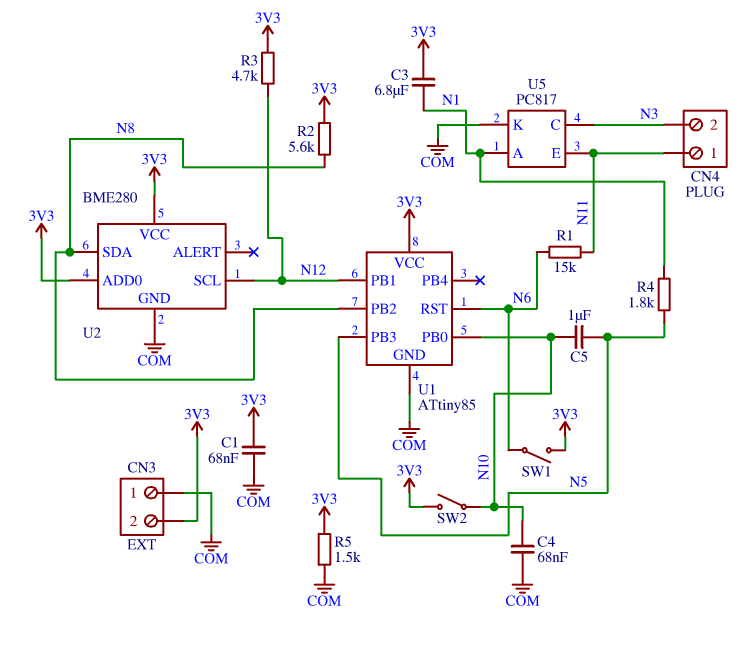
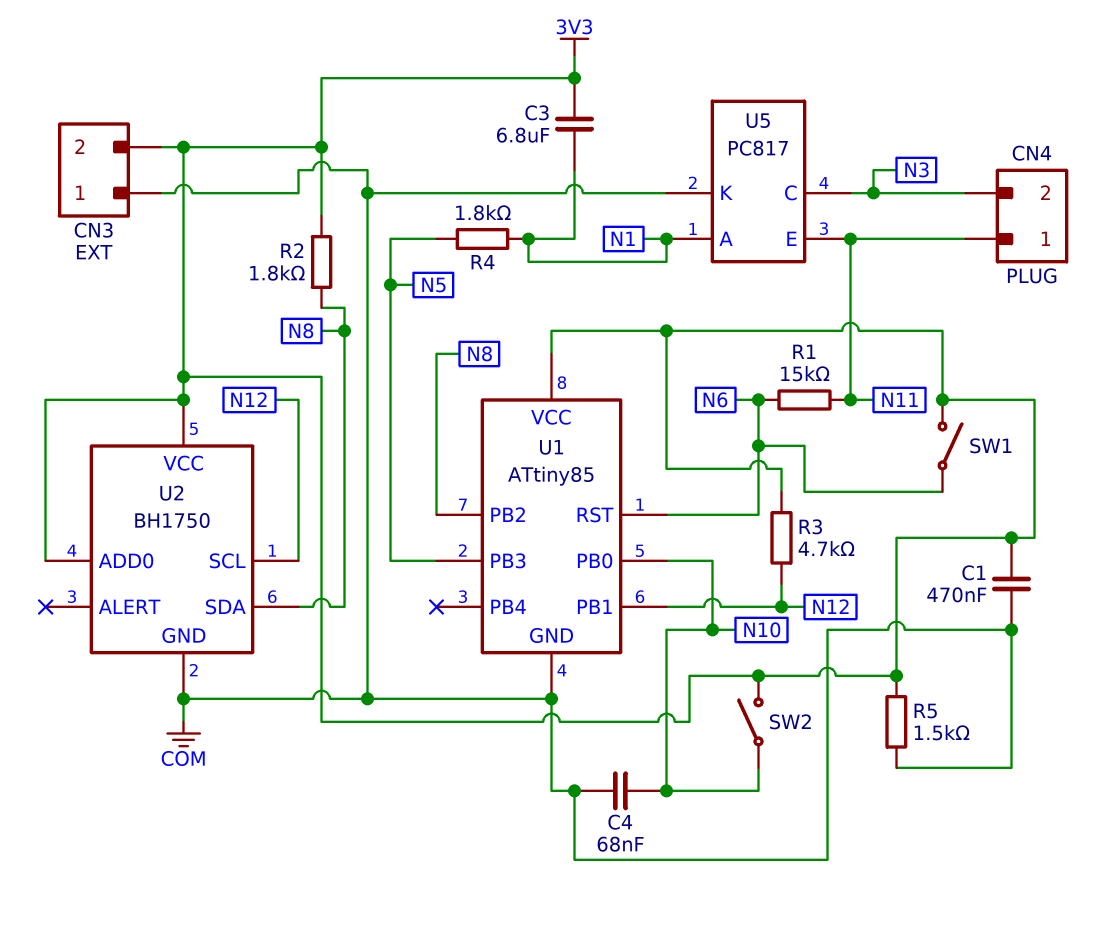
C1: 68nF (3V3, COM) -> 470nF (3V3, COM)
C5: 1uF (N5, N10) -> none
R2: 5.6k (3V3, N8) -> 1.8k (3V3, N8)
U2: BME280 -> BH1750

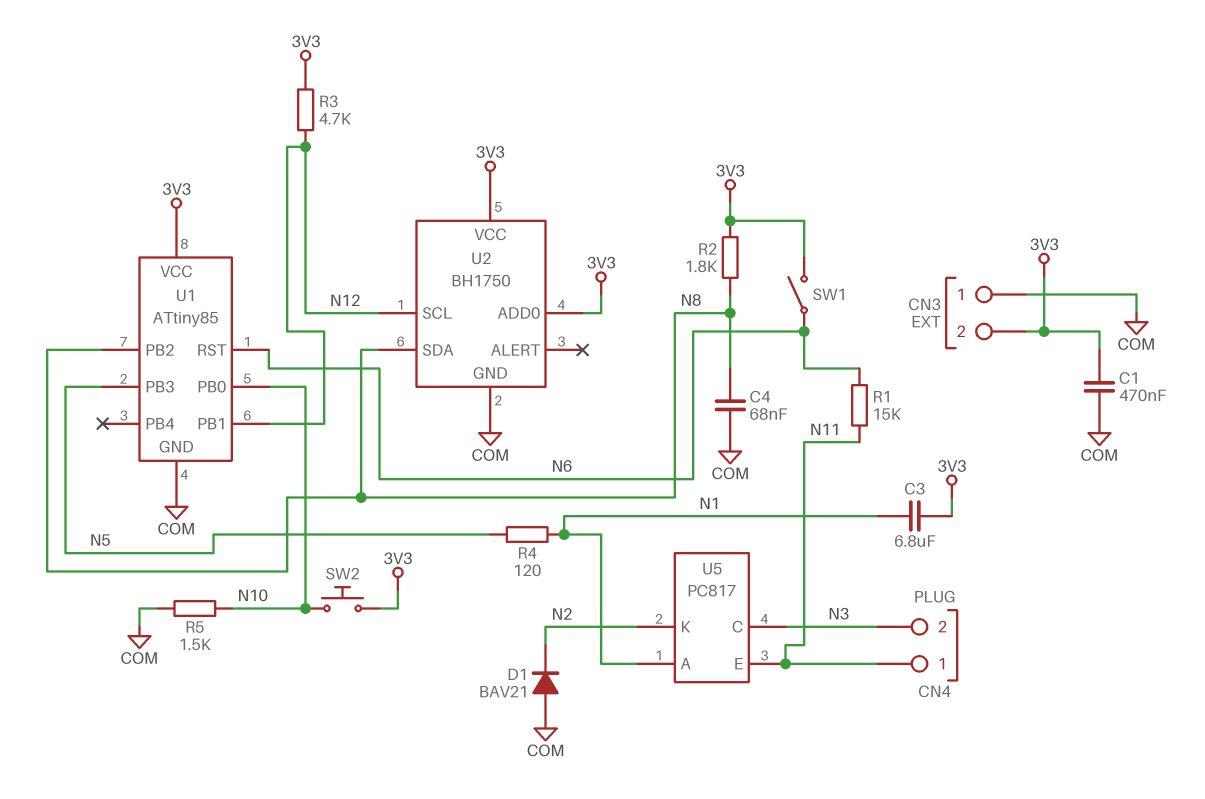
C4: 68nF (COM, N10) -> 68nF (COM, N8)
D1: none -> diode BAV21 (A COM, K N2)
R4: 1.8k (N1, N5) -> 120 (N1, N5)
R5: 1.5k (3V3, COM) -> 1.5k (COM, N10)
SW2: switch (3V3, N10) -> button (3V3, N10)
U5 pin K: COM -> N2

